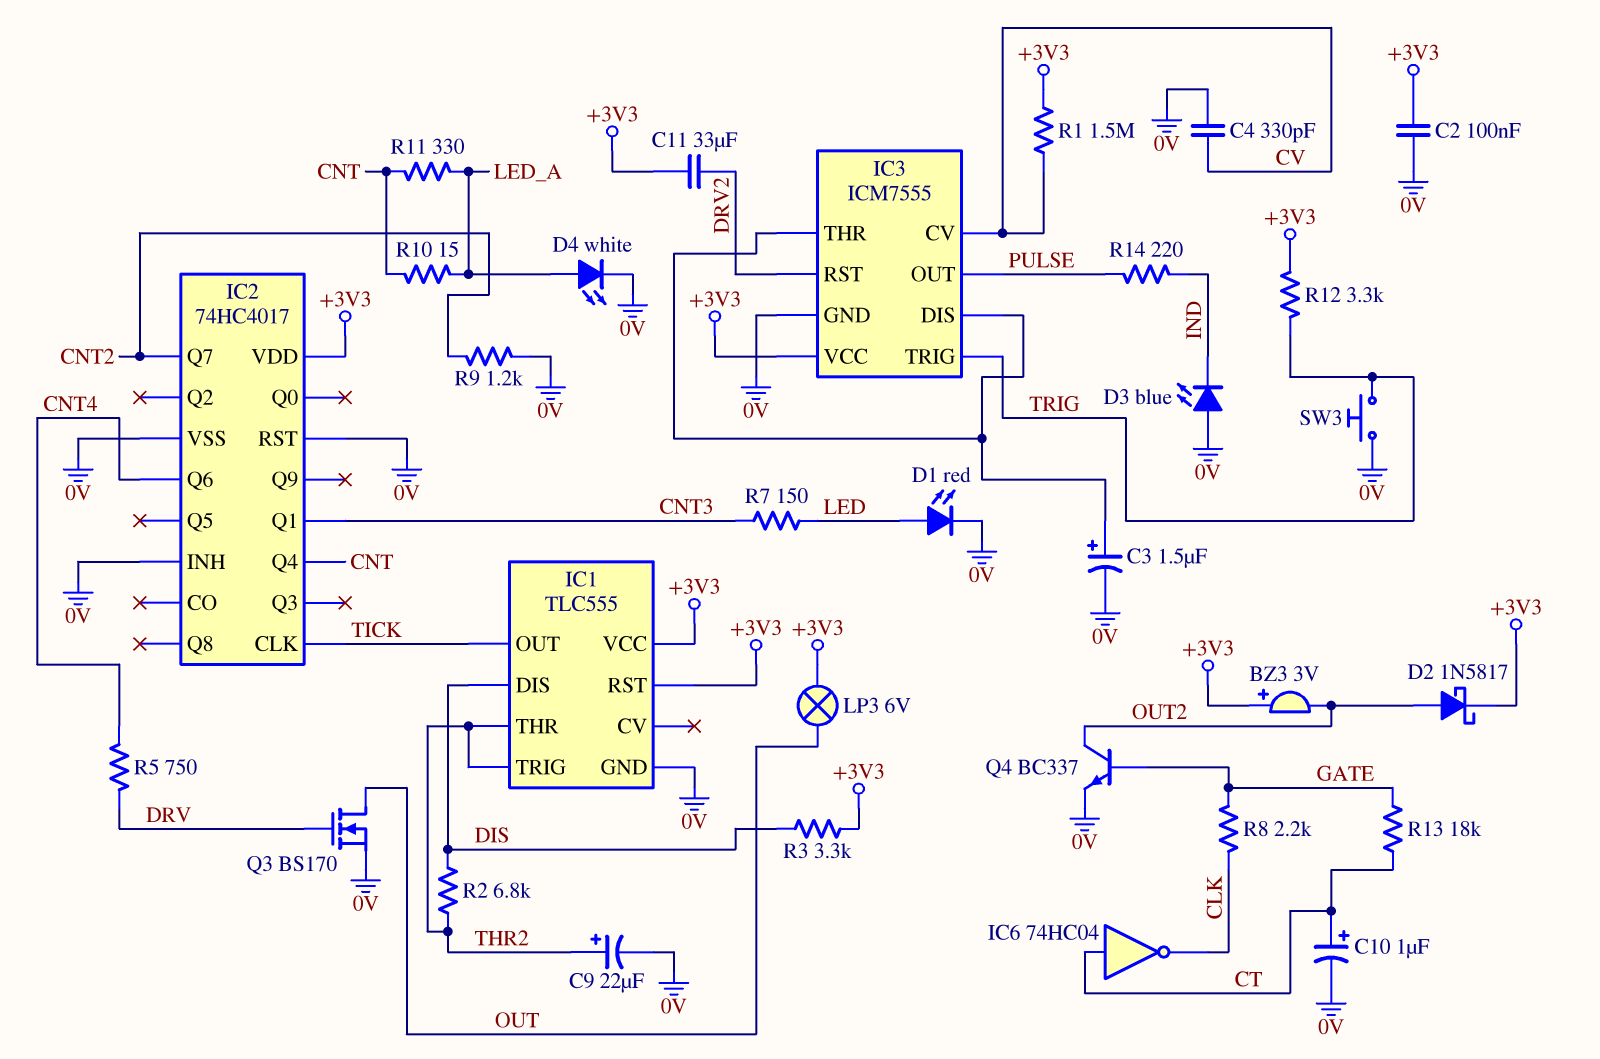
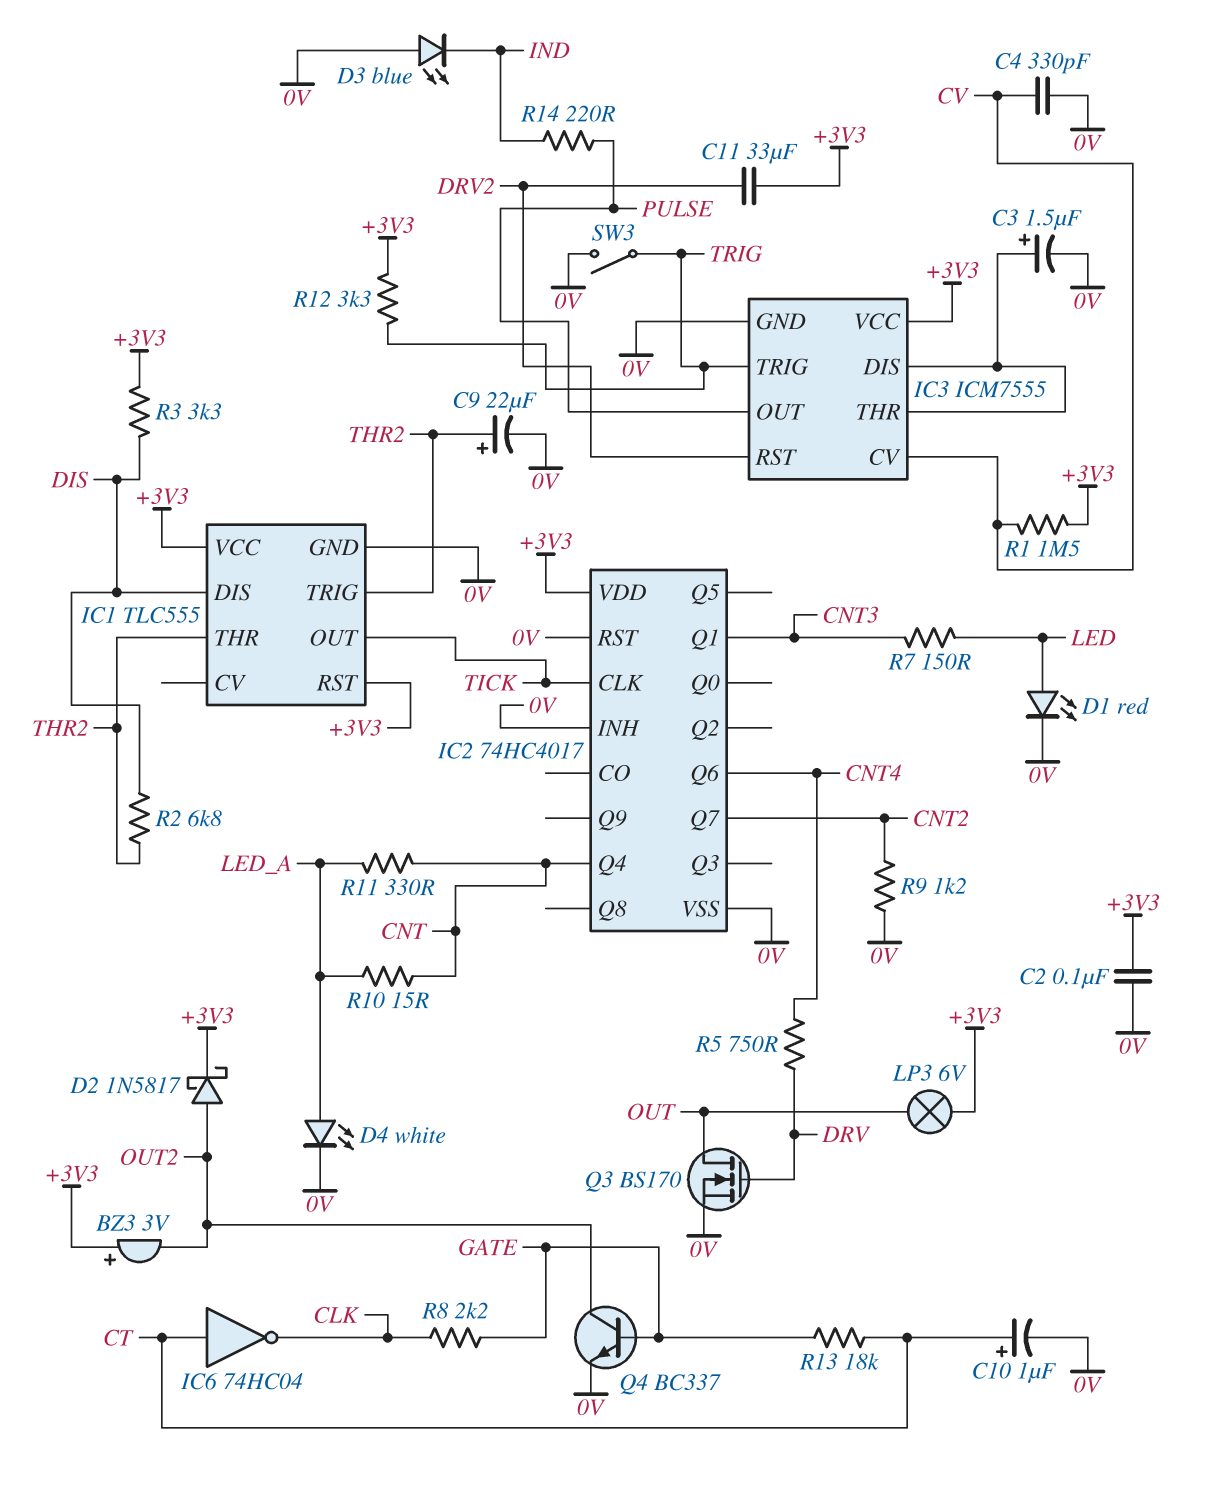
SW3: button (0V, TRIG) -> switch (0V, TRIG)

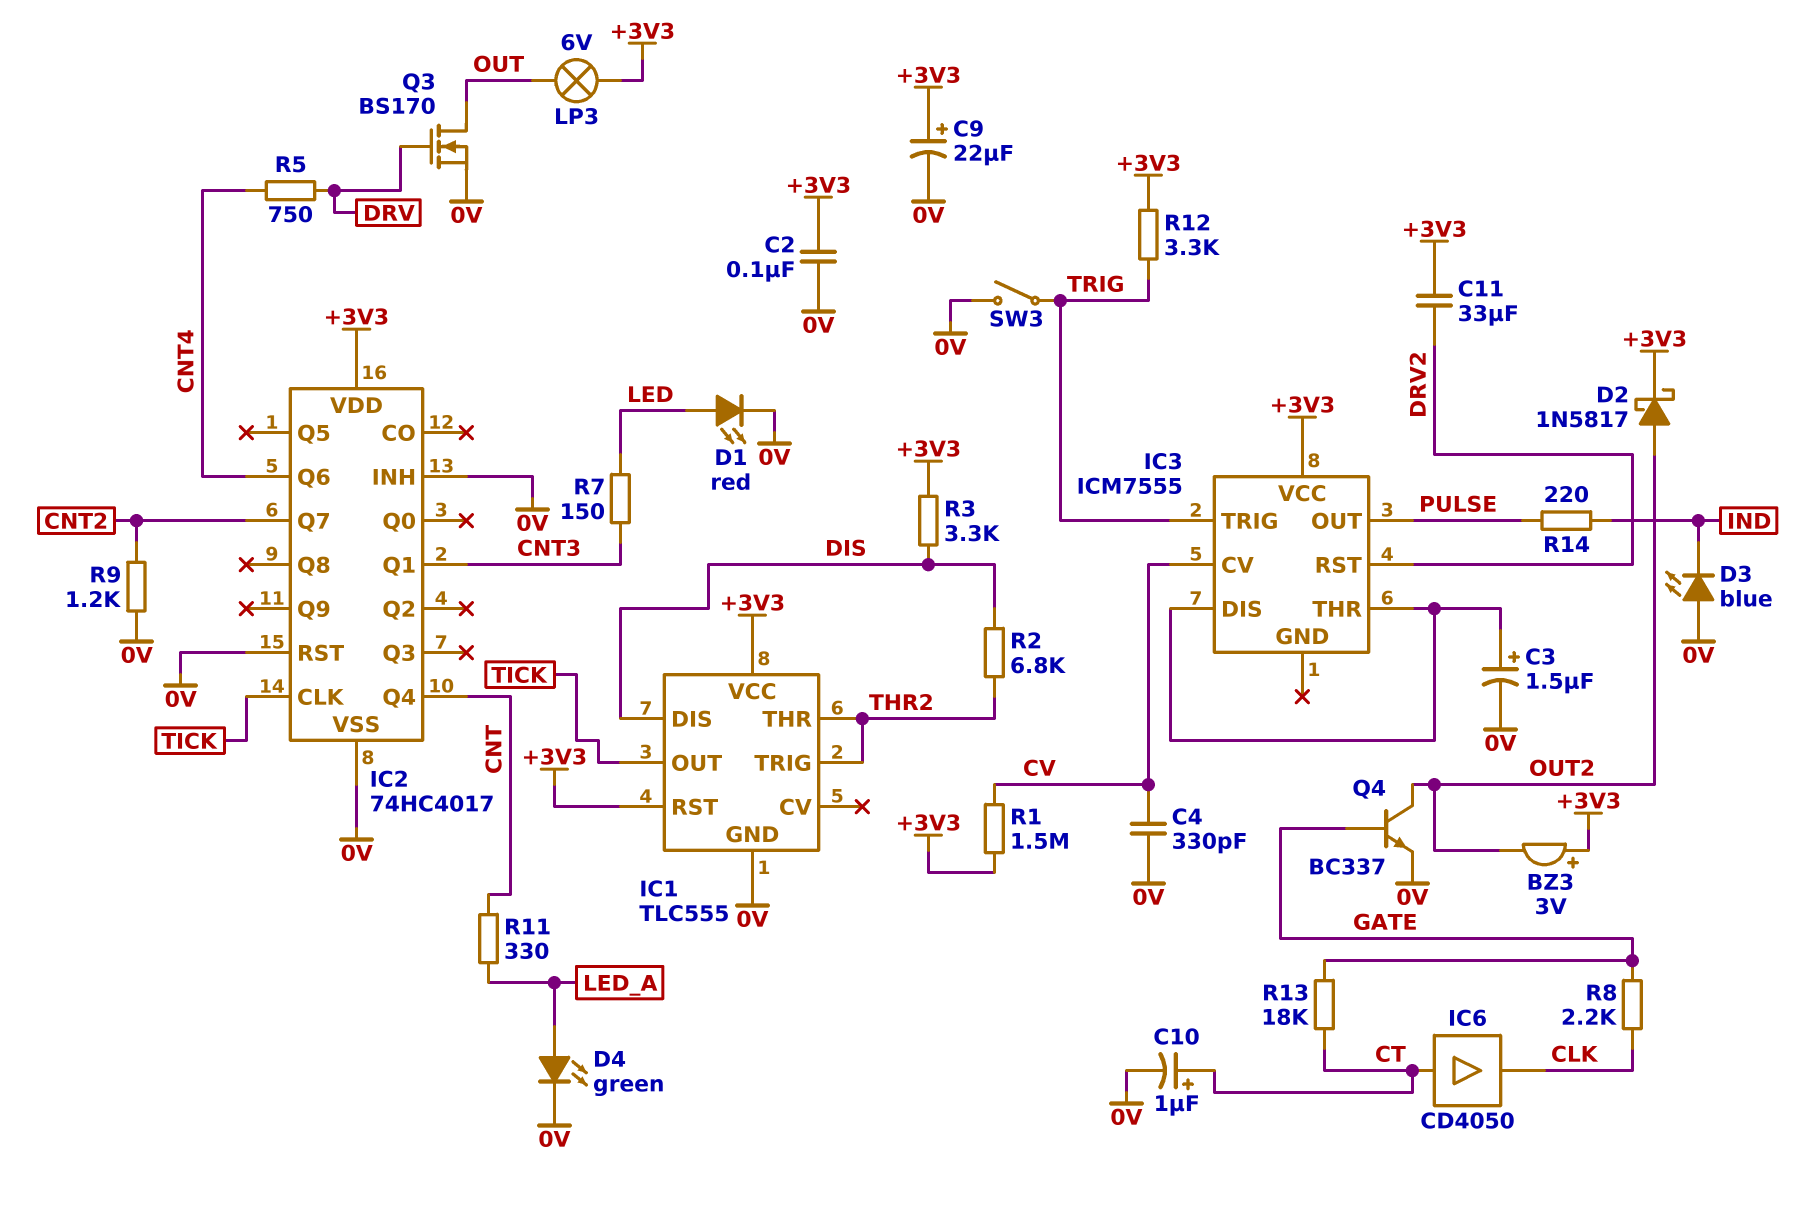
C9: 22uF (plus THR2, minus 0V) -> 22uF (plus +3V3, minus 0V)
D4: LED white (A LED_A, K 0V) -> LED green (A LED_A, K 0V)
IC3 pin GND: 0V -> none
IC6: NOT 74HC04 (in CT, out CLK) -> buffer CD4050 (in CT, out CLK)
R10: 15 (CNT, LED_A) -> none

